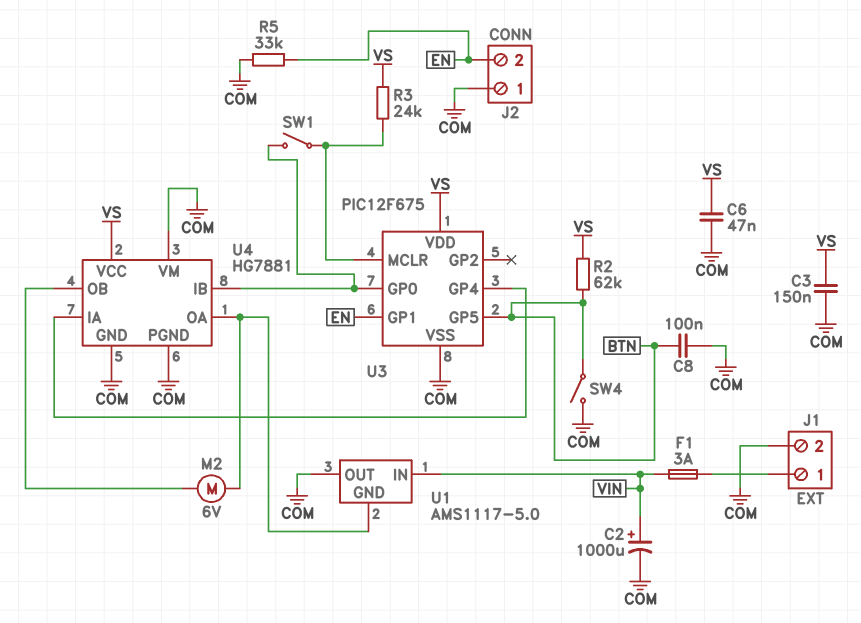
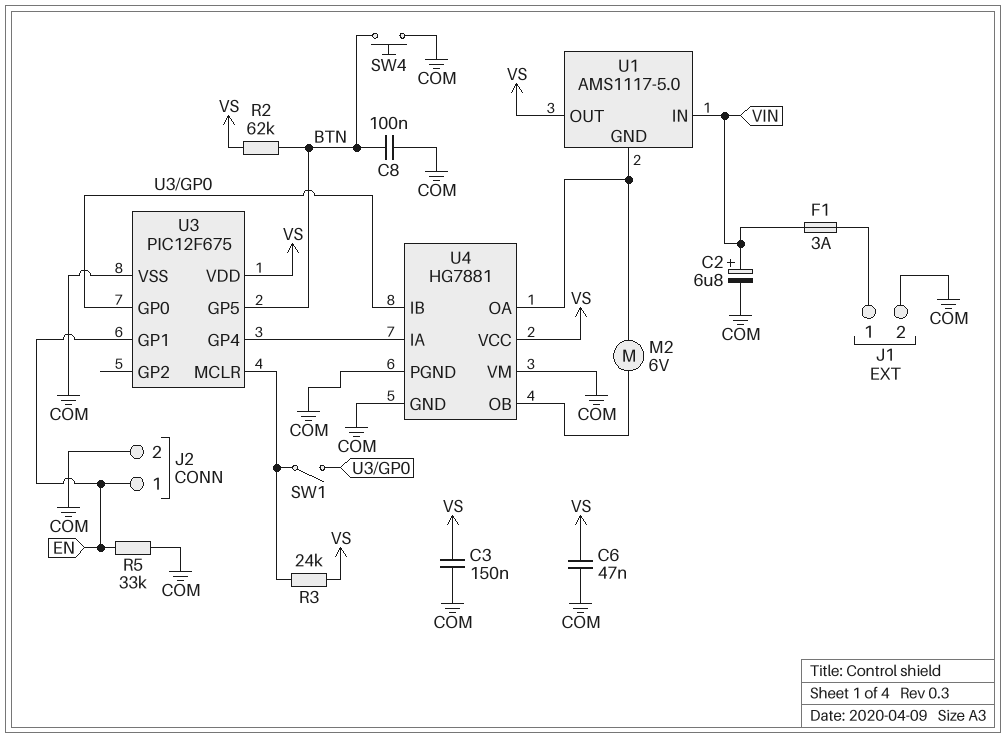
C2: 1000uF (plus VIN, minus COM) -> 6.8uF (plus VIN, minus COM)
J2 pin 1: COM -> EN
J2 pin 2: EN -> COM
SW4: switch (BTN, COM) -> button (BTN, COM)
U1 pin OUT: COM -> VS

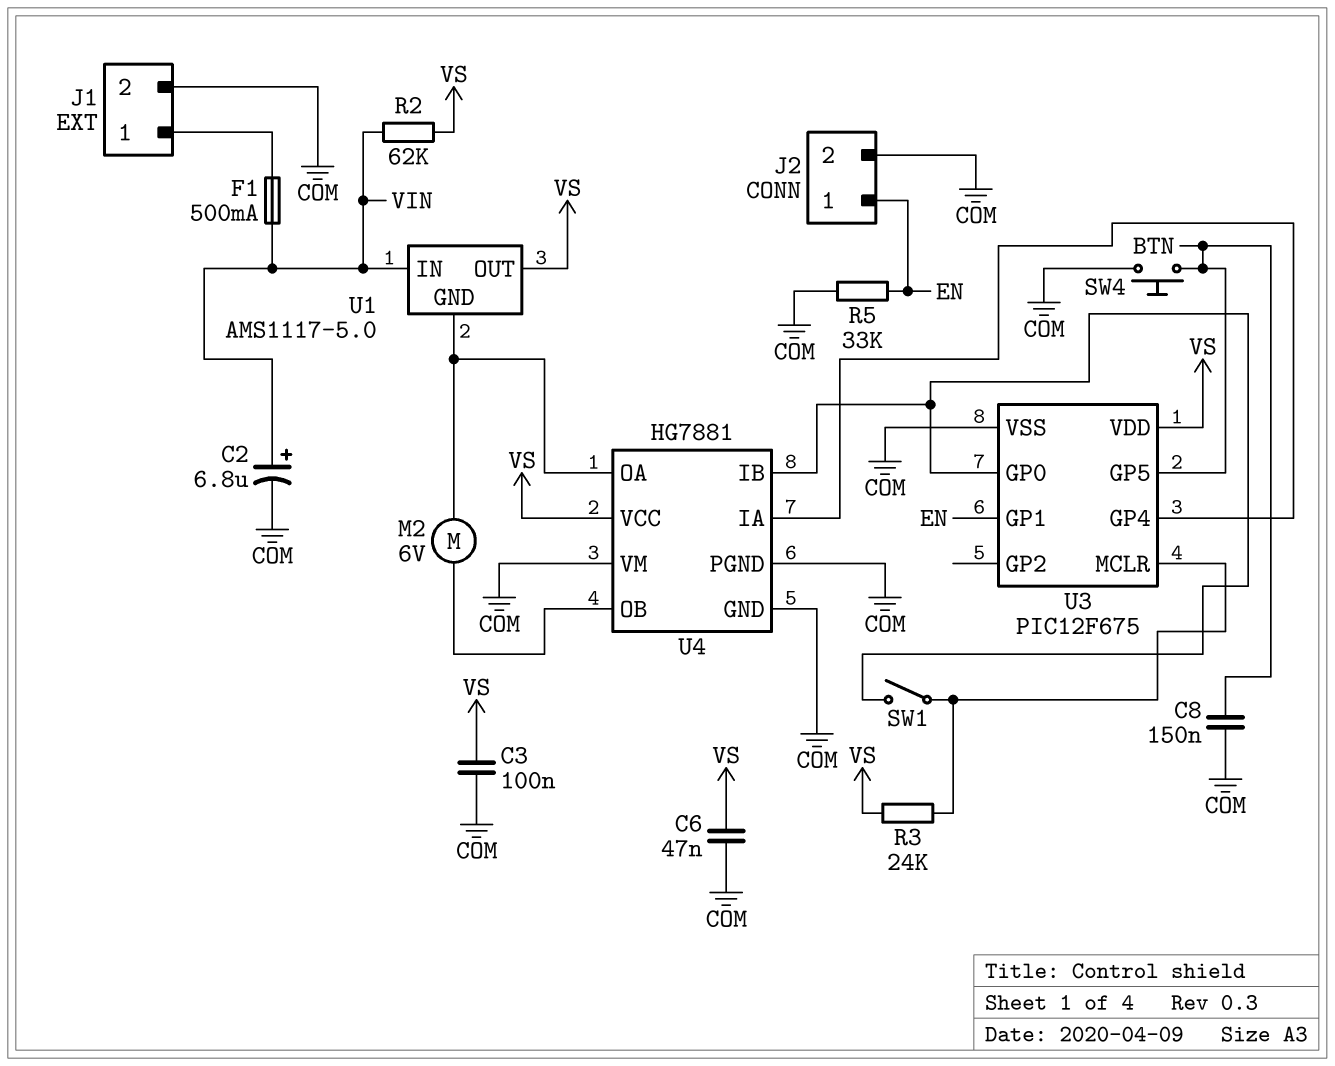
C3: 150nF (COM, VS) -> 100nF (COM, VS)
C8: 100nF (BTN, COM) -> 150nF (BTN, COM)
F1: 3A (J1/1, VIN) -> 500mA (J1/1, VIN)
R2: 62k (BTN, VS) -> 62k (VIN, VS)

